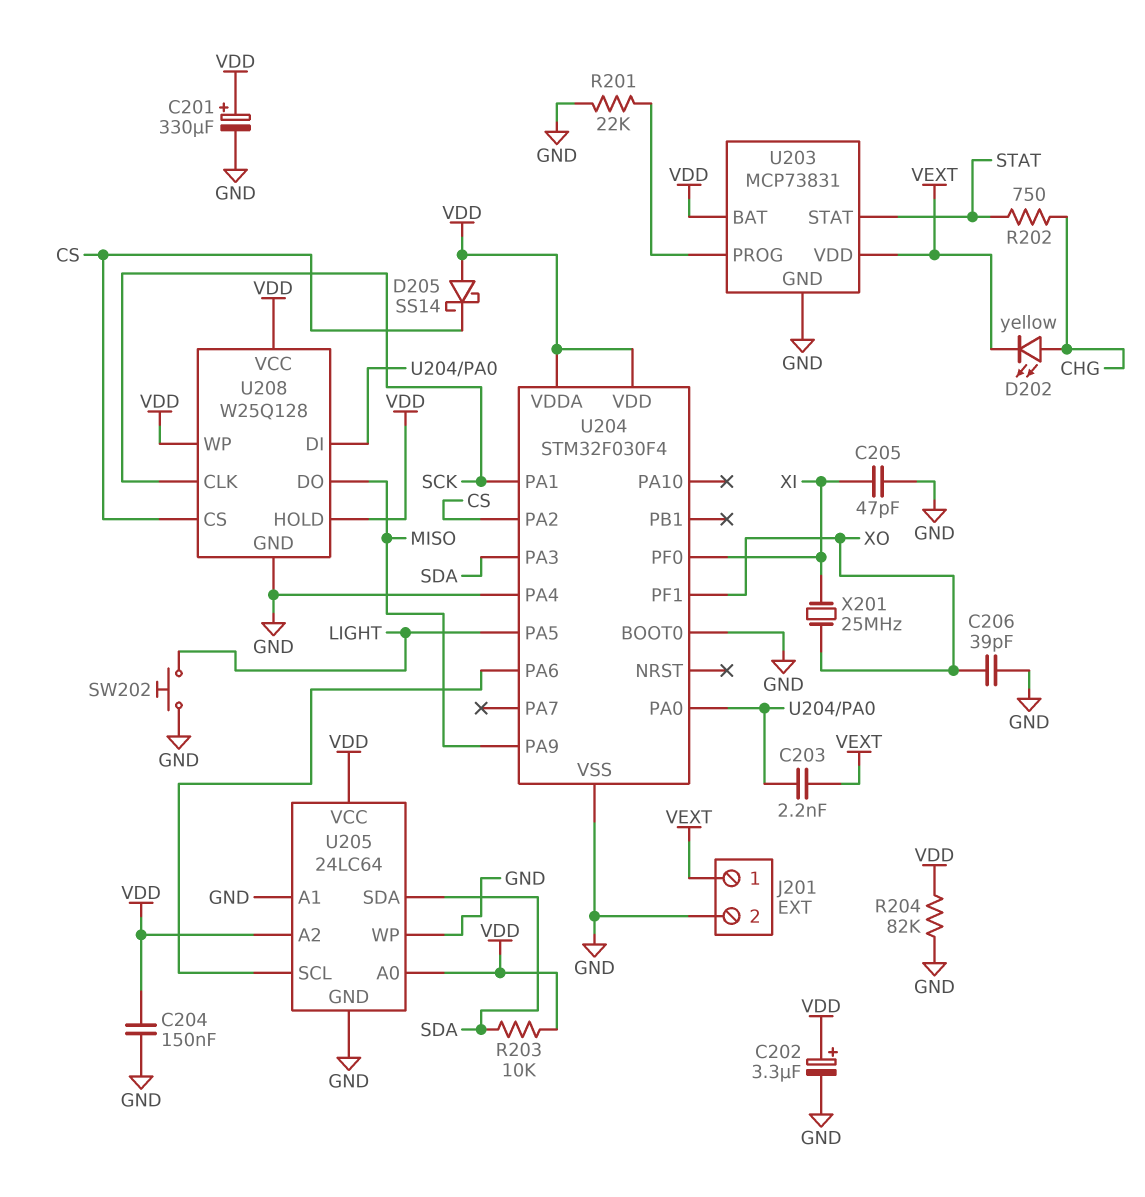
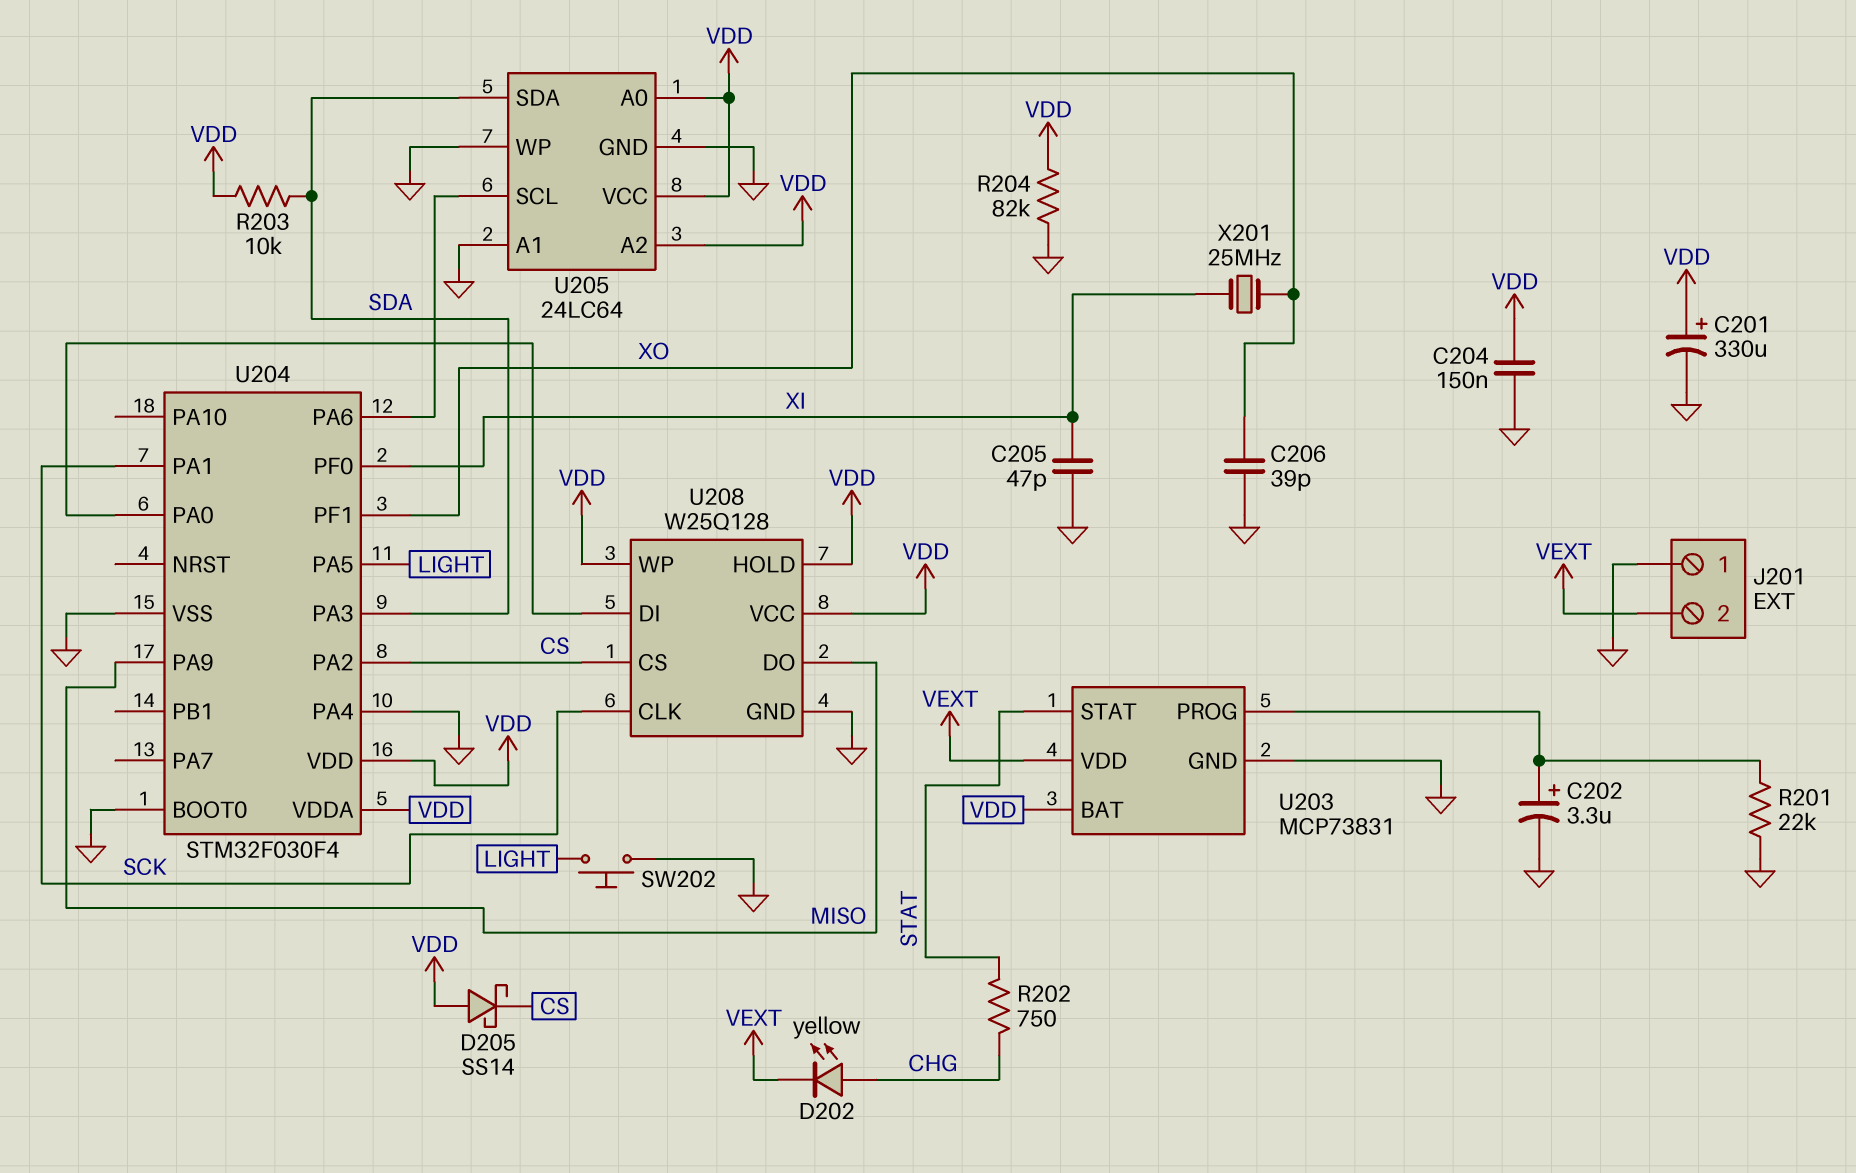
C202: 3.3uF (plus VDD, minus GND) -> 3.3uF (plus U203/PROG, minus GND)
C203: 2.2nF (U204/PA0, VEXT) -> none
J201 pin 1: VEXT -> GND
J201 pin 2: GND -> VEXT

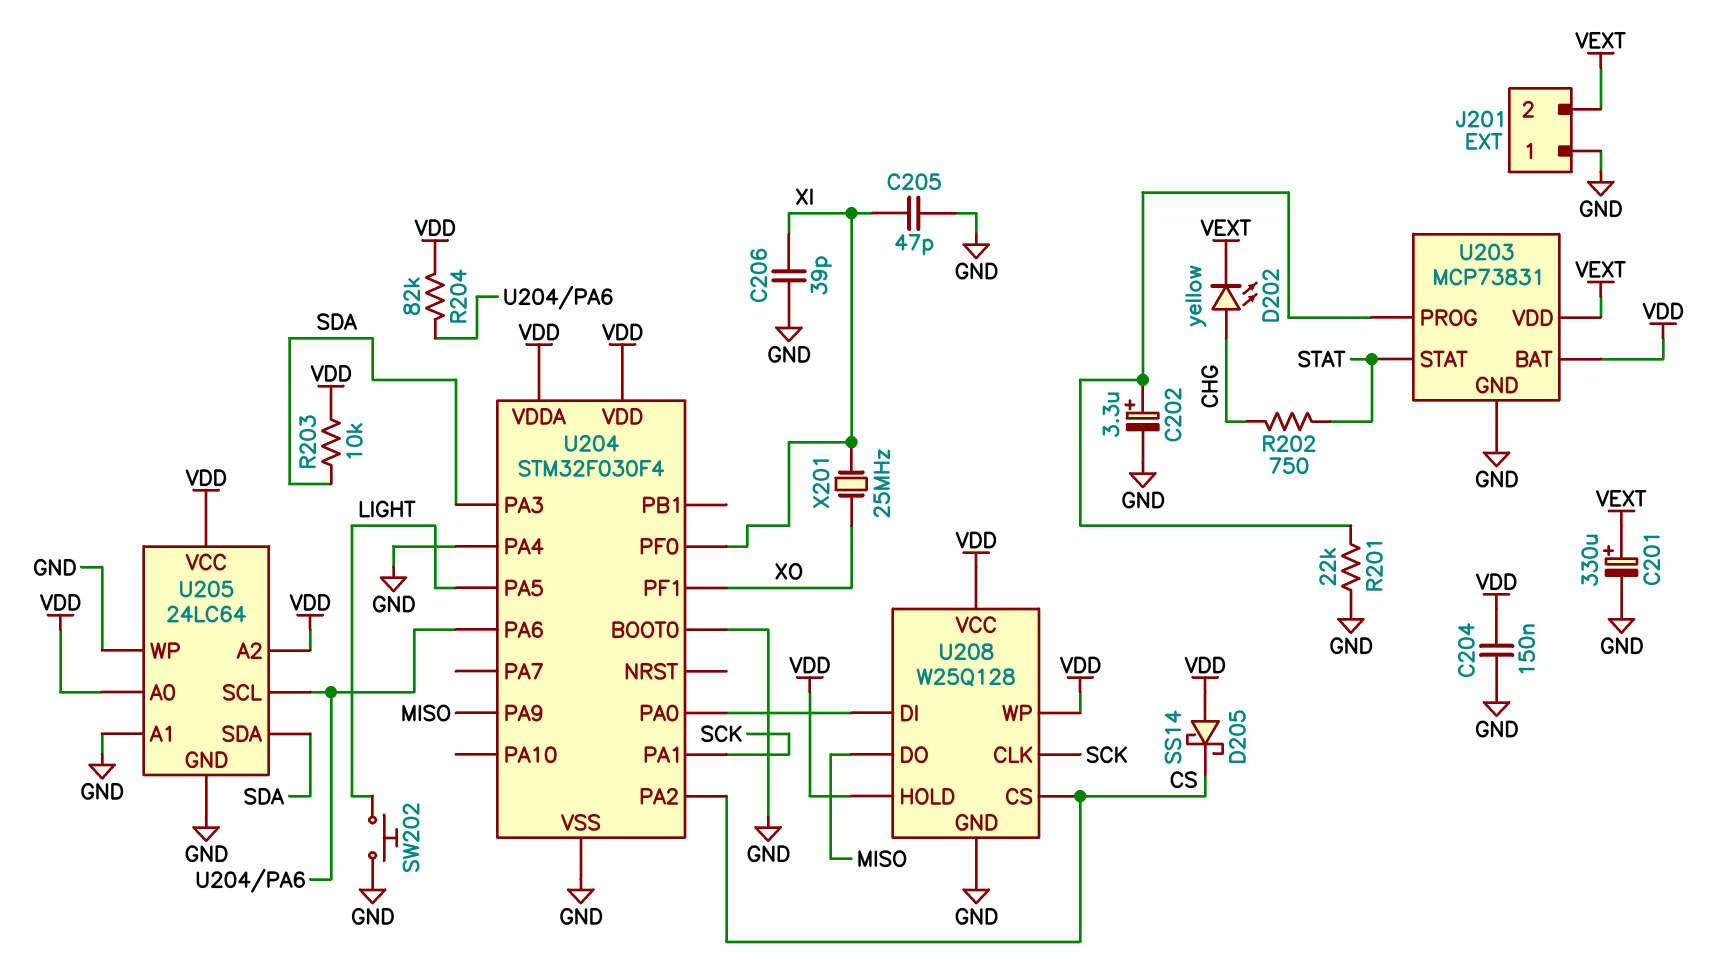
C201: 330uF (plus VDD, minus GND) -> 330uF (plus VEXT, minus GND)
C206: 39pF (GND, XO) -> 39pF (GND, XI)
R204: 82k (GND, VDD) -> 82k (U204/PA6, VDD)

